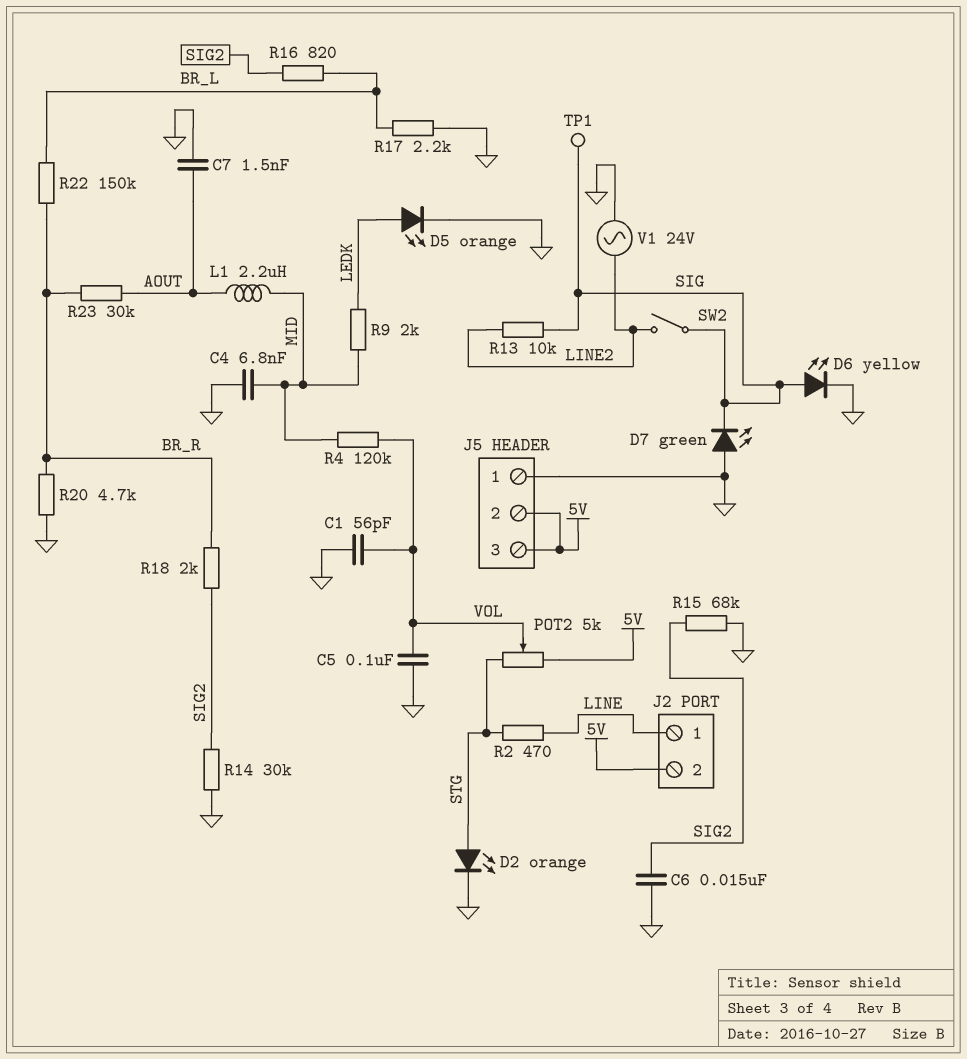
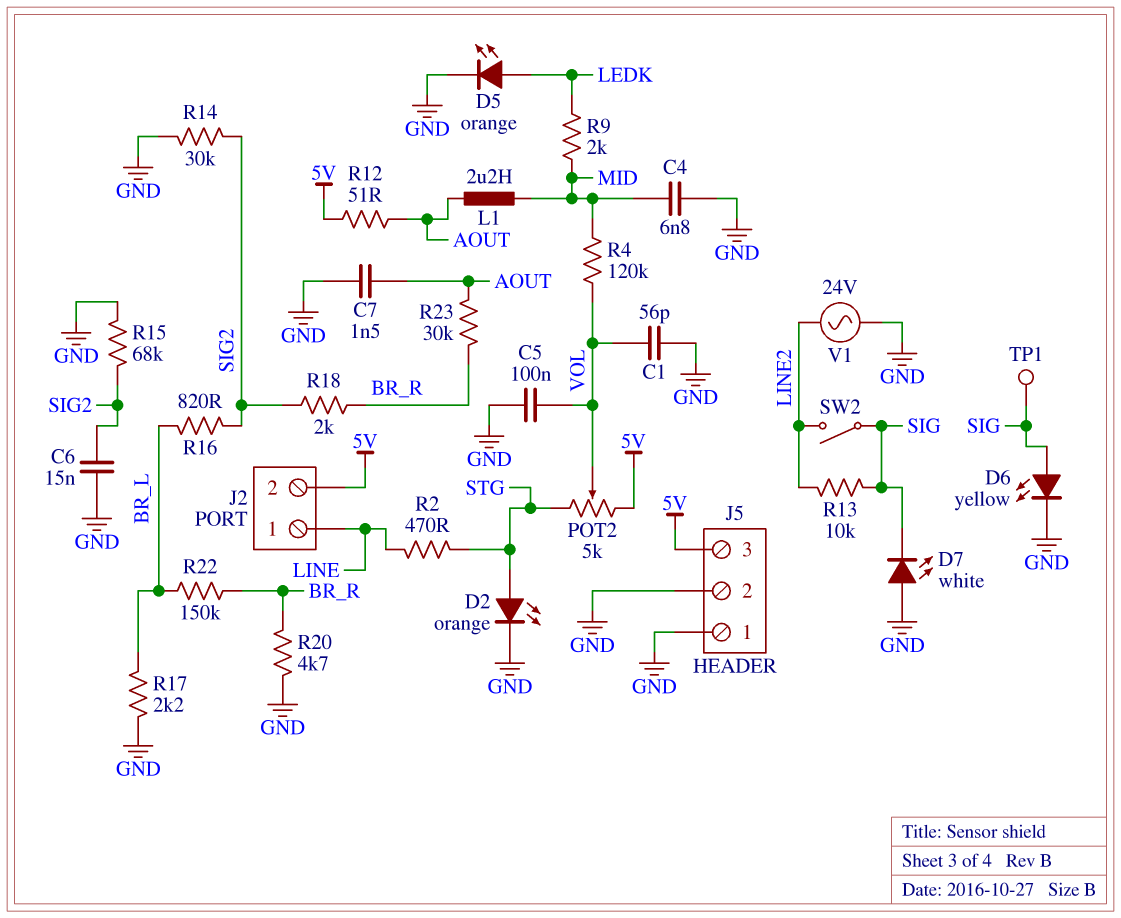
D7: LED green (A GND, K SIG) -> LED white (A GND, K SIG)
J5 pin 2: 5V -> GND
R12: none -> 51 (5V, AOUT)

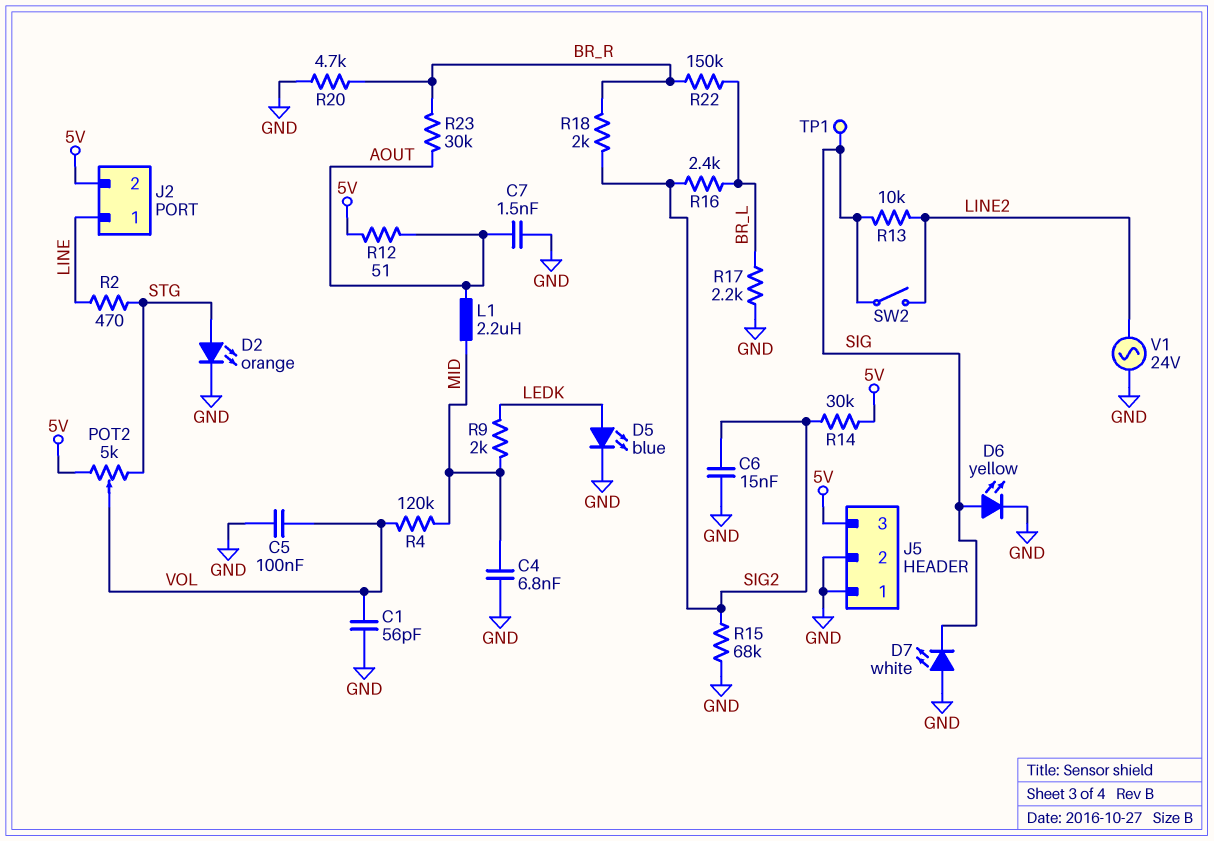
D5: LED orange (A LEDK, K GND) -> LED blue (A LEDK, K GND)
R14: 30k (GND, SIG2) -> 30k (5V, SIG2)
R16: 820 (BR_L, SIG2) -> 2.4k (BR_L, SIG2)

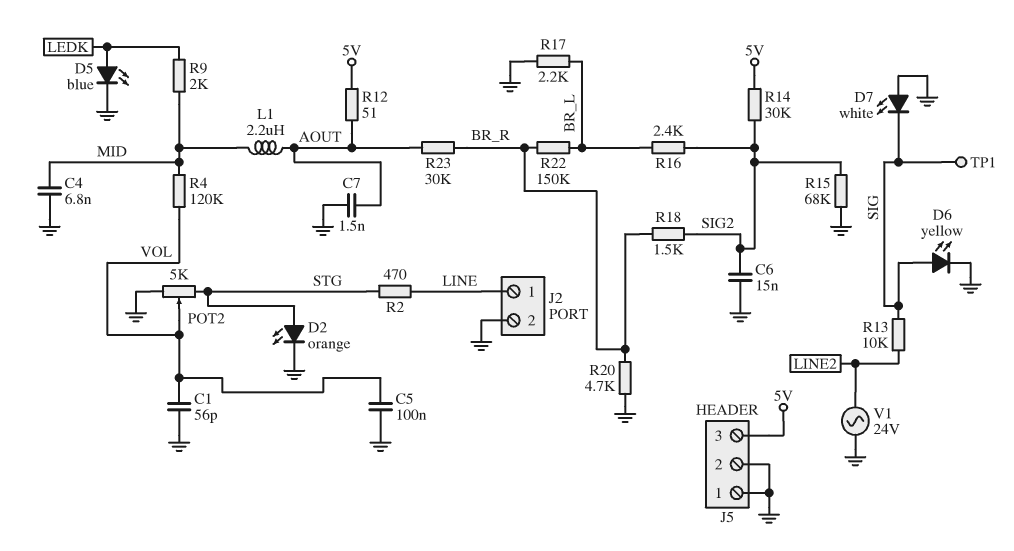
J2 pin 2: 5V -> GND
POT2: 5k (5V, STG, wiper VOL) -> 5k (GND, STG, wiper VOL)
R18: 2k (BR_R, SIG2) -> 1.5k (BR_R, SIG2)
SW2: switch (LINE2, SIG) -> none

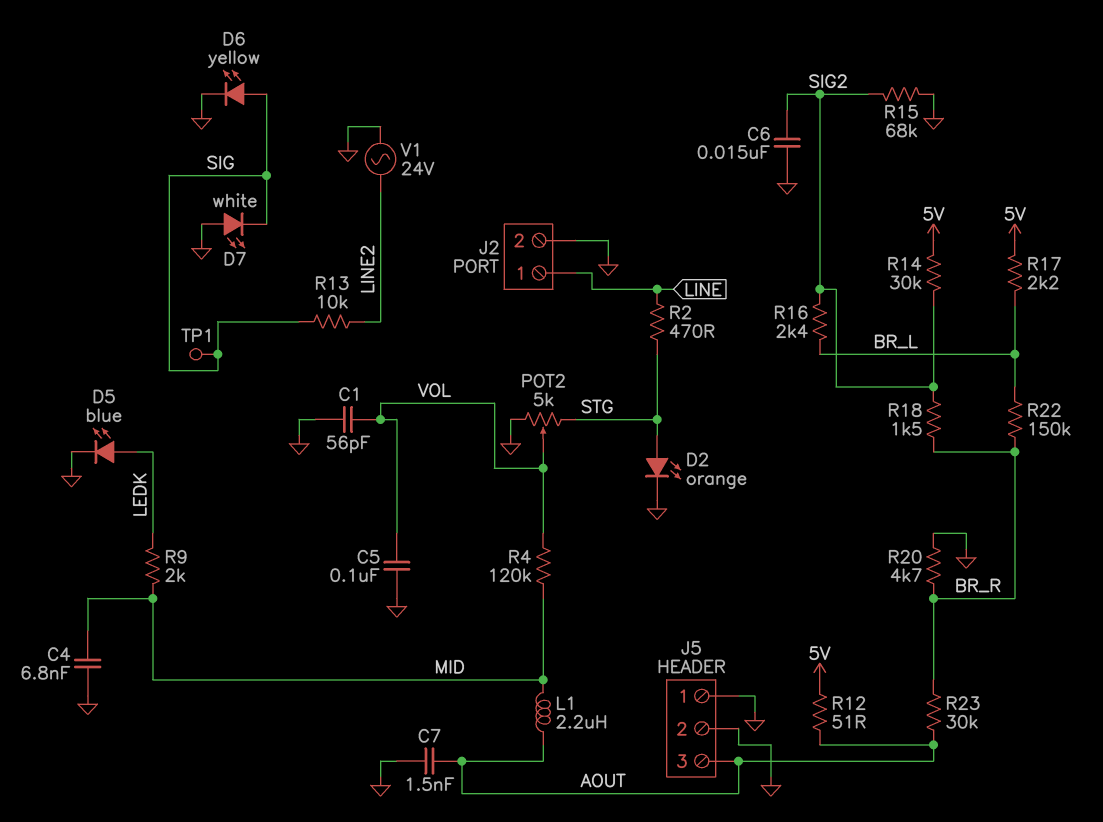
J5 pin 3: 5V -> AOUT
R17: 2.2k (BR_L, GND) -> 2.2k (5V, BR_L)

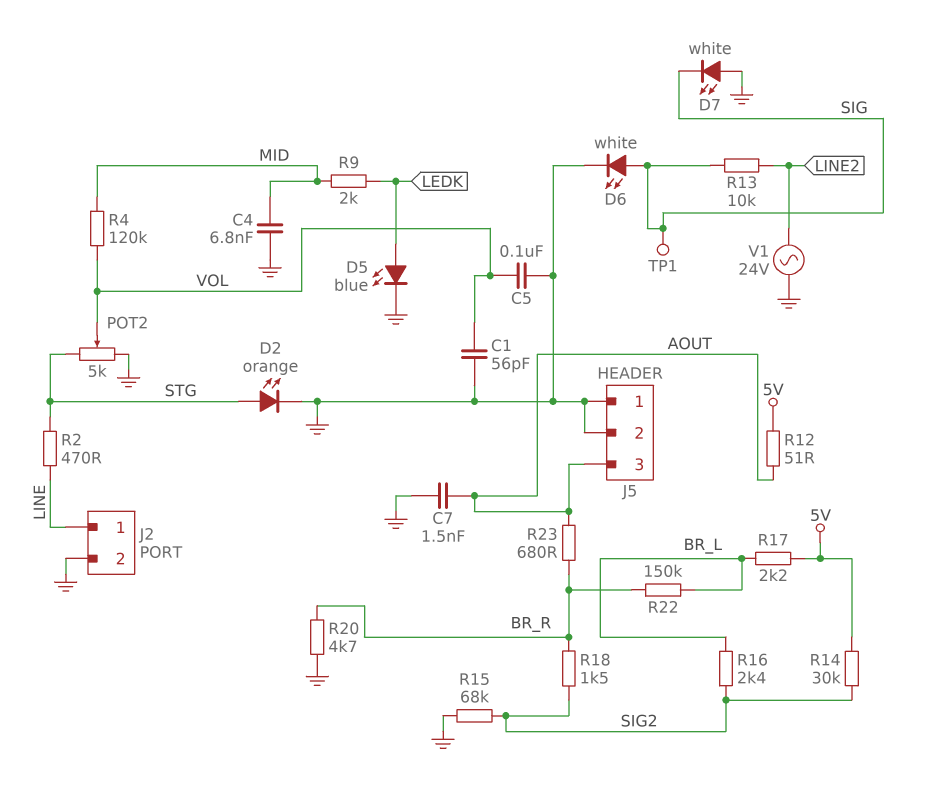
C6: 15nF (GND, SIG2) -> none
D6: LED yellow (A SIG, K GND) -> LED white (A SIG, K GND)
L1: 2.2uH (AOUT, MID) -> none
R23: 30k (AOUT, BR_R) -> 680 (AOUT, BR_R)

